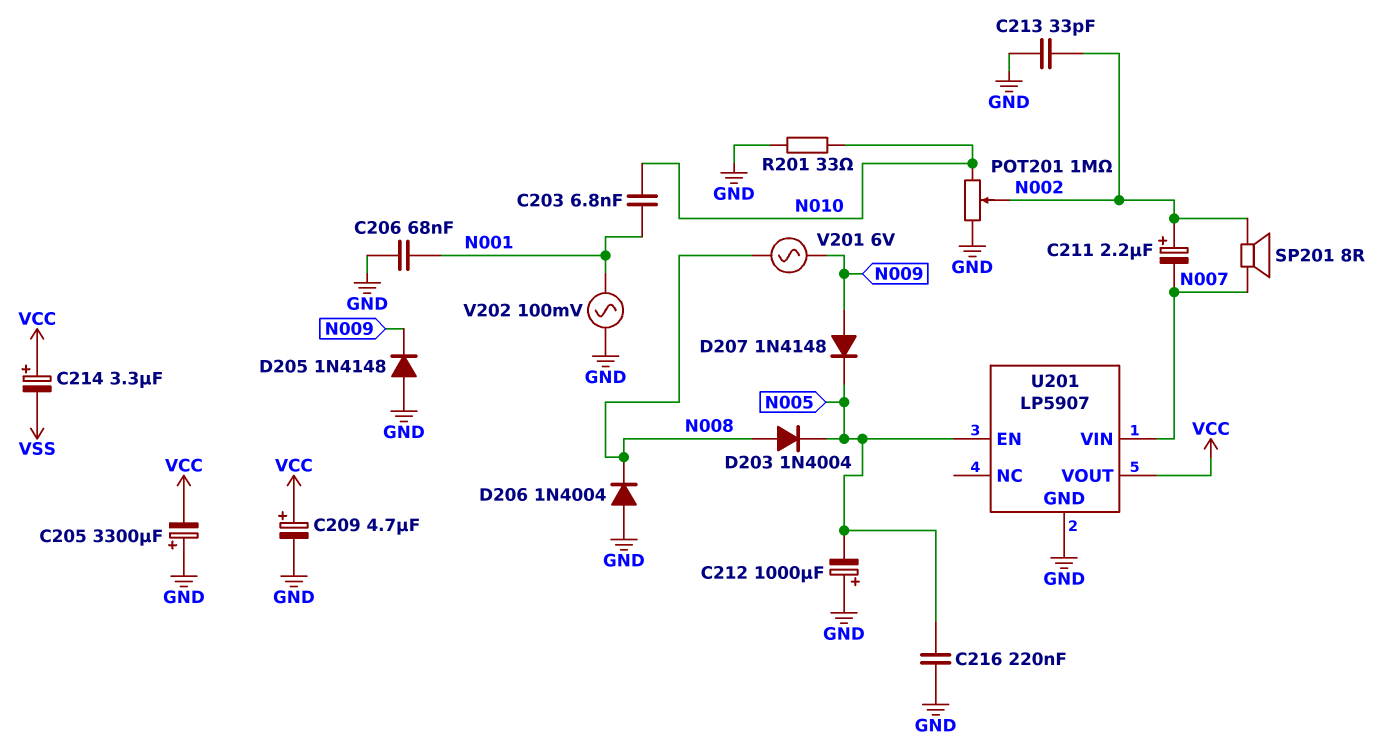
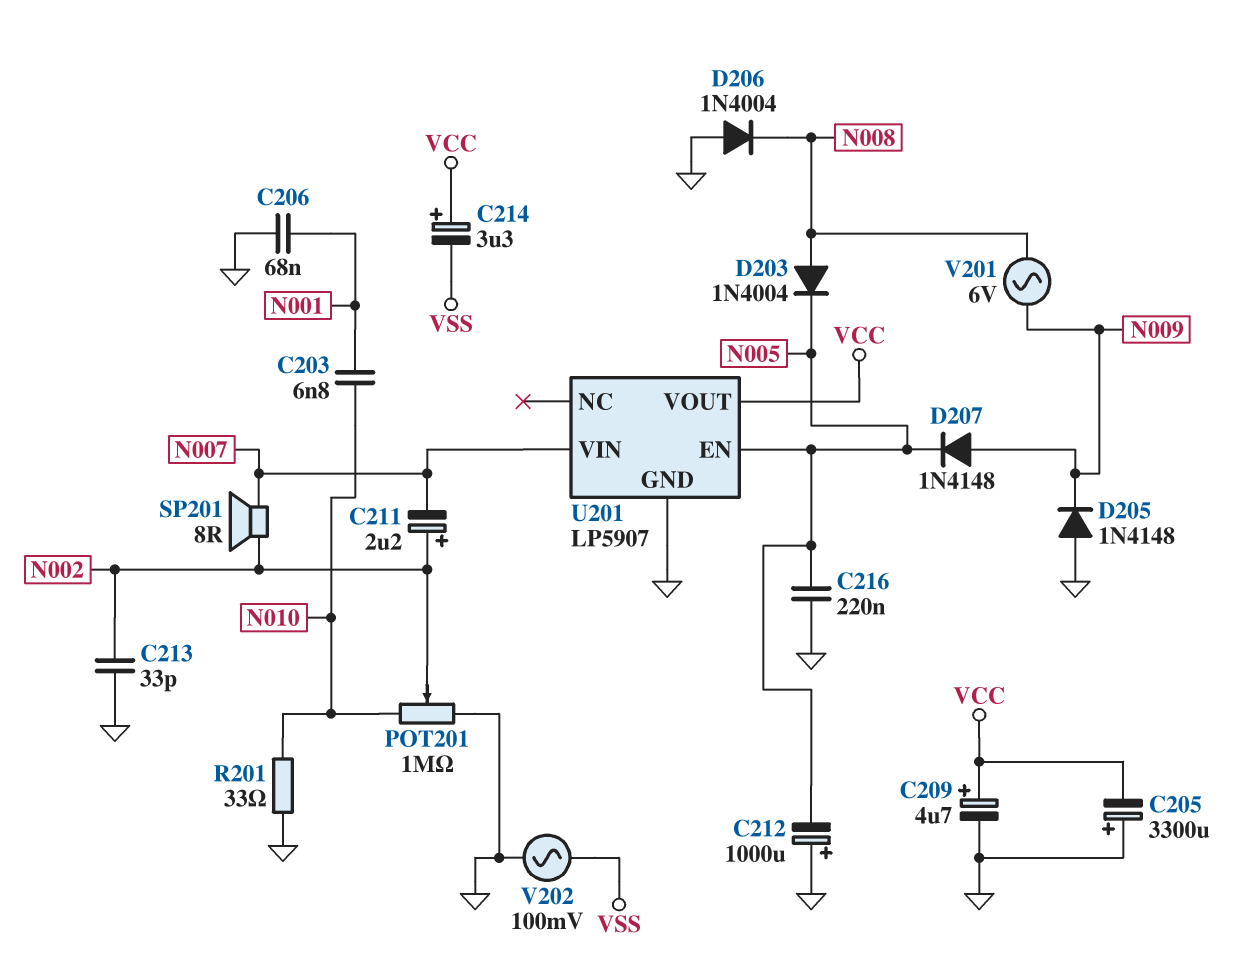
V202: AC 100mV (GND, N001) -> AC 100mV (GND, VSS)

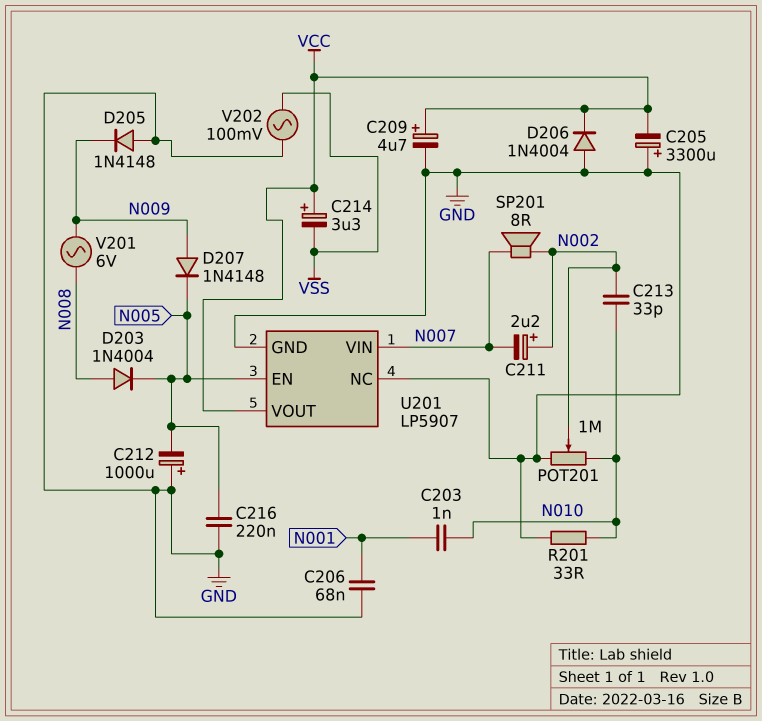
C203: 6.8nF (N001, N010) -> 1nF (N001, N010)
C213: 33pF (GND, N002) -> 33pF (N002, N010)
D206: diode 1N4004 (A GND, K N008) -> diode 1N4004 (A GND, K VCC)
U201 pin NC: none -> GND

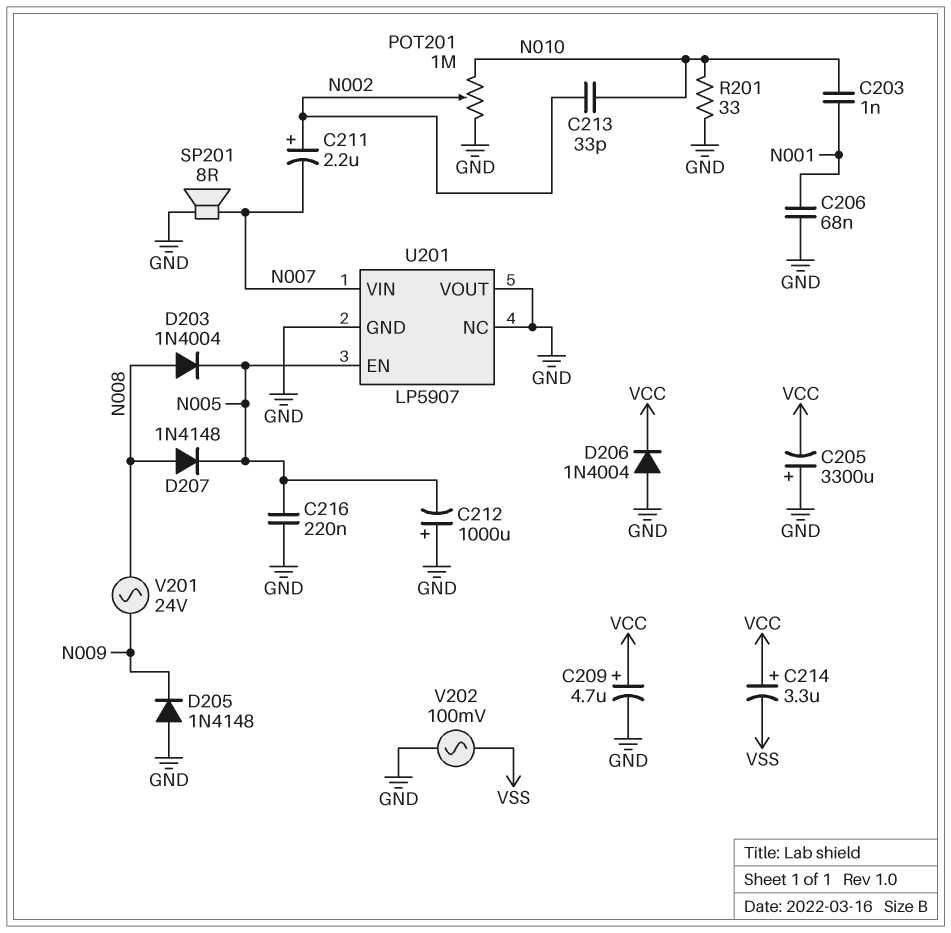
D207: diode 1N4148 (A N009, K N005) -> diode 1N4148 (A N008, K N005)
SP201: speaker 8R (N002, N007) -> speaker 8R (GND, N007)
U201 pin VOUT: VCC -> GND
V201: AC 6V (N008, N009) -> AC 24V (N008, N009)

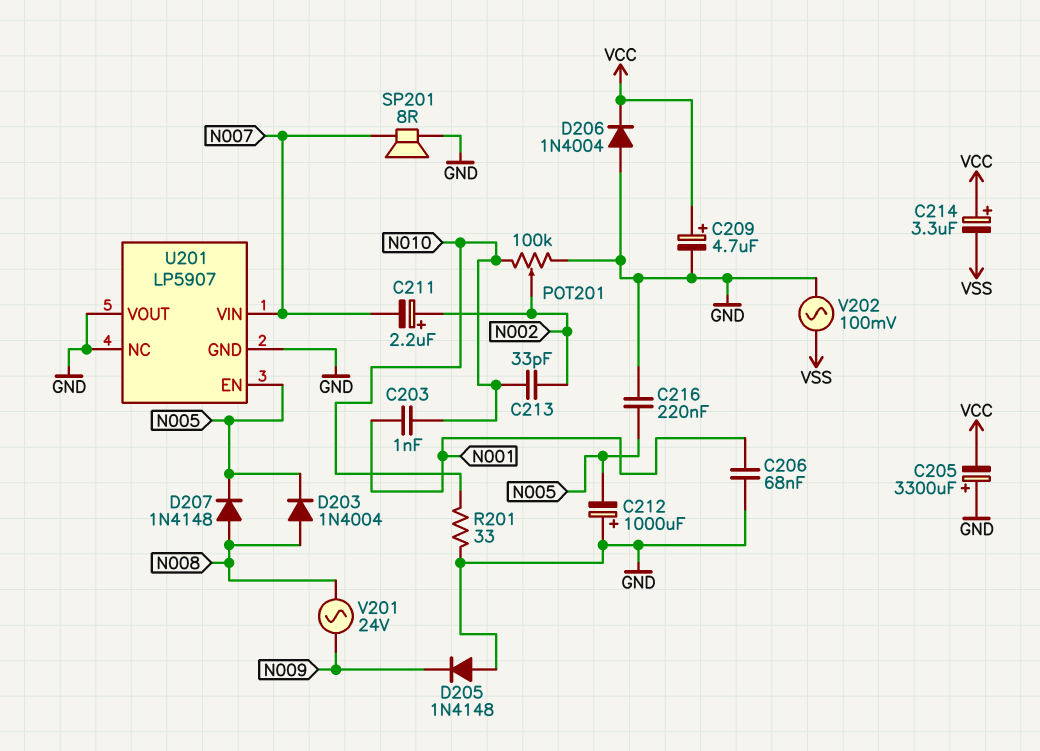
POT201: 1M (GND, N010, wiper N002) -> 100k (GND, N010, wiper N002)

